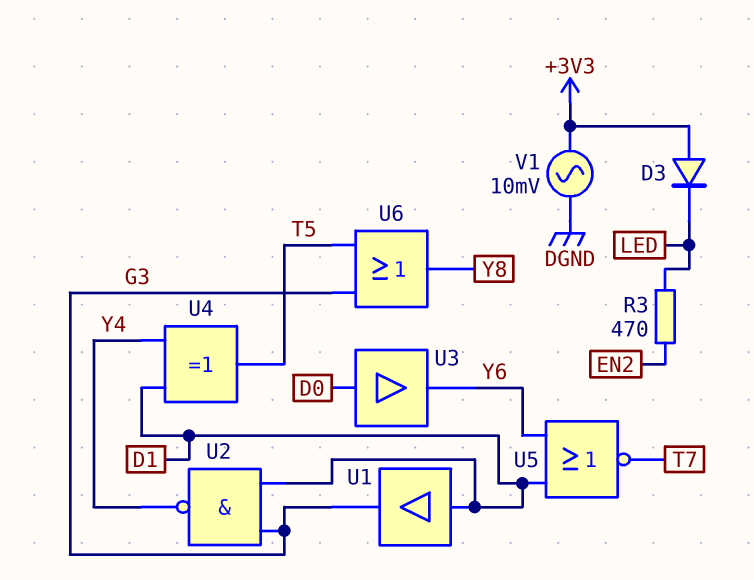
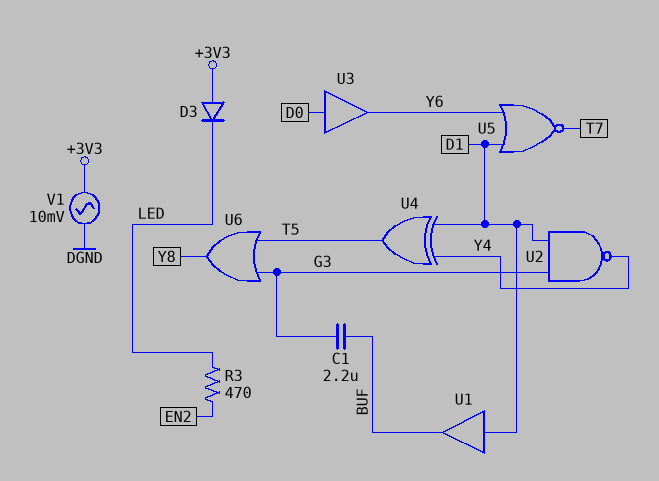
C1: none -> 2.2uF (BUF, G3)
U1: buffer (in D1, out G3) -> buffer (in D1, out BUF)

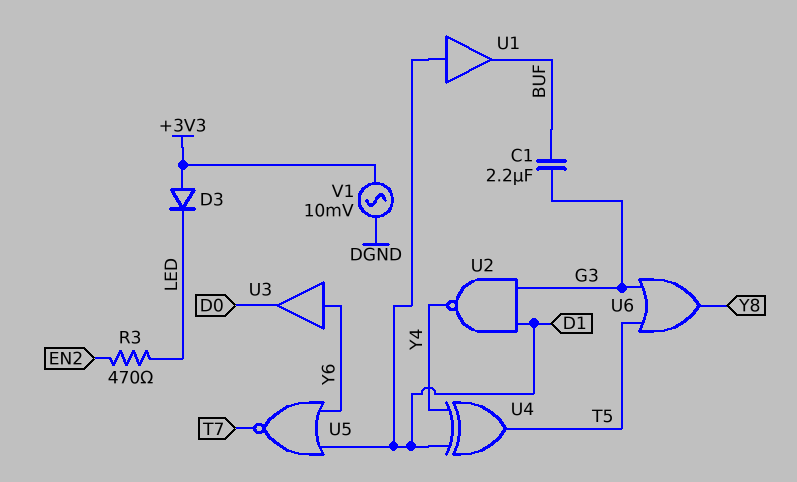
U3: buffer (in D0, out Y6) -> buffer (in Y6, out D0)

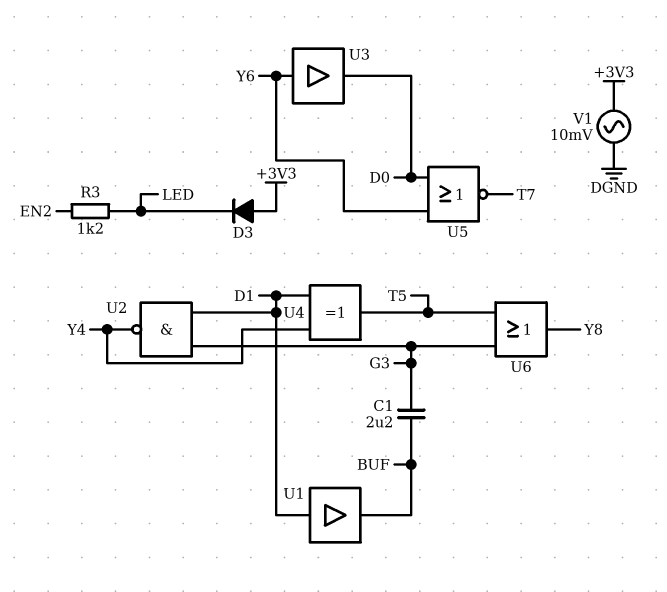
R3: 470 (EN2, LED) -> 1.2k (EN2, LED)
U5: NOR (in D1, in Y6, out T7) -> NOR (in D0, in Y6, out T7)

